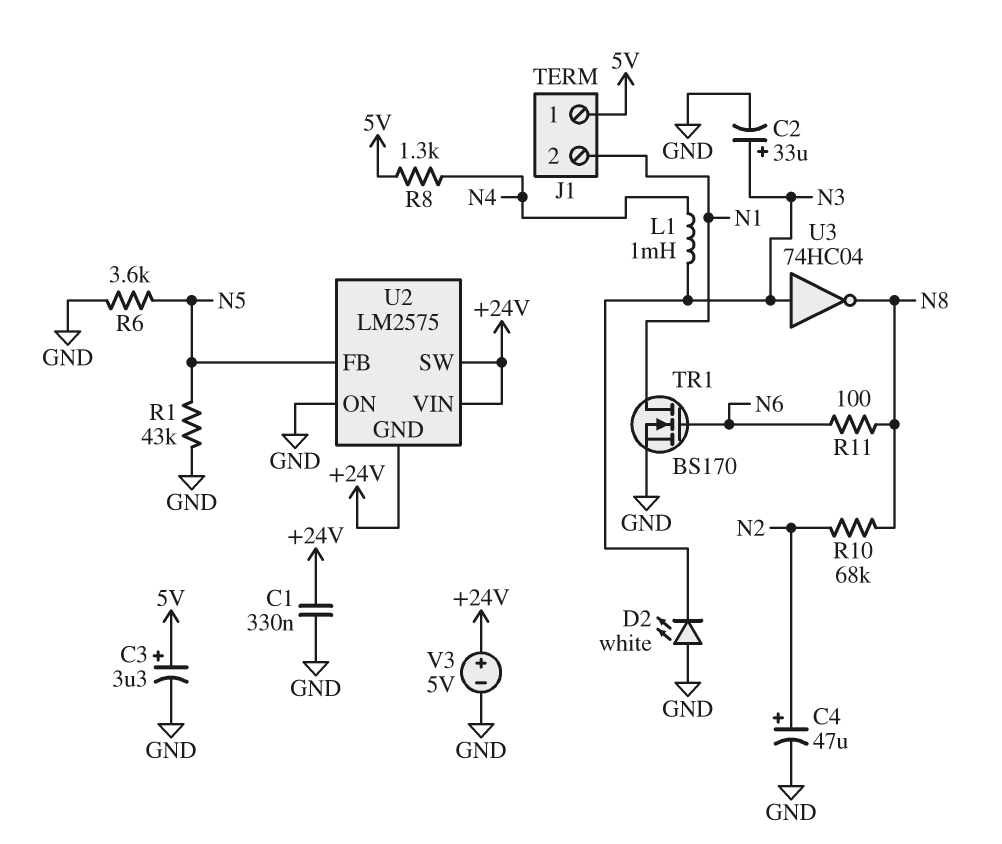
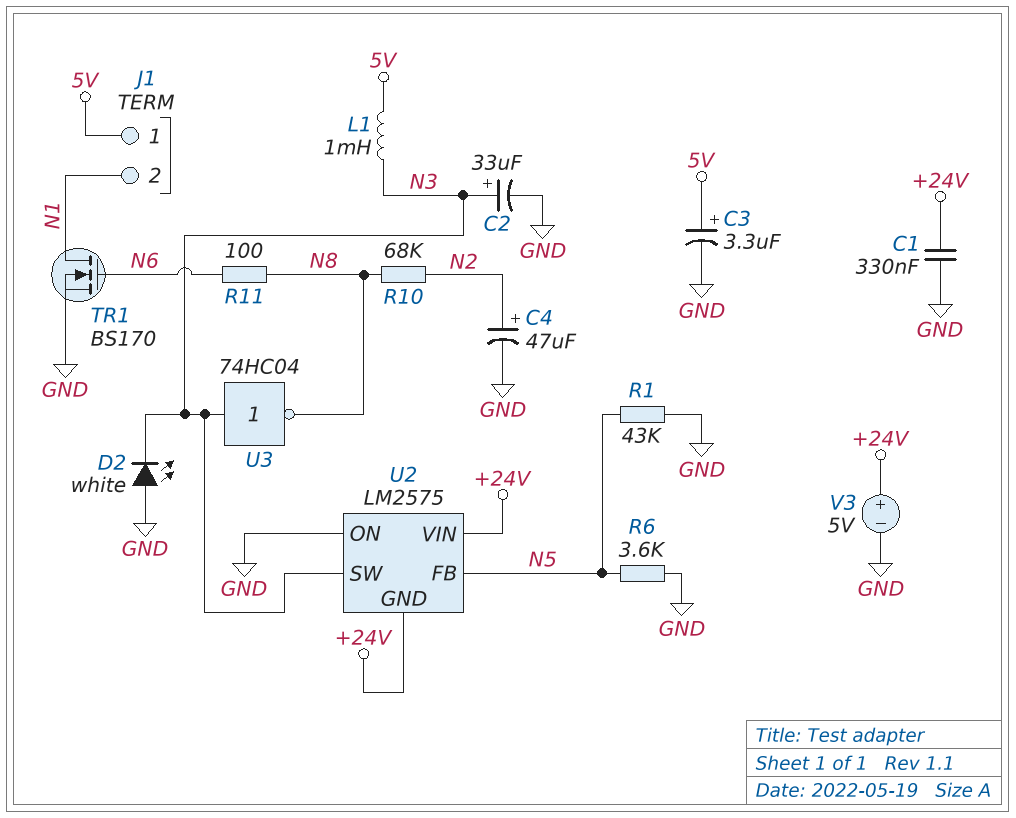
L1: 1mH (N3, N4) -> 1mH (5V, N3)
R8: 1.3k (5V, N4) -> none
U2 pin SW: +24V -> N3

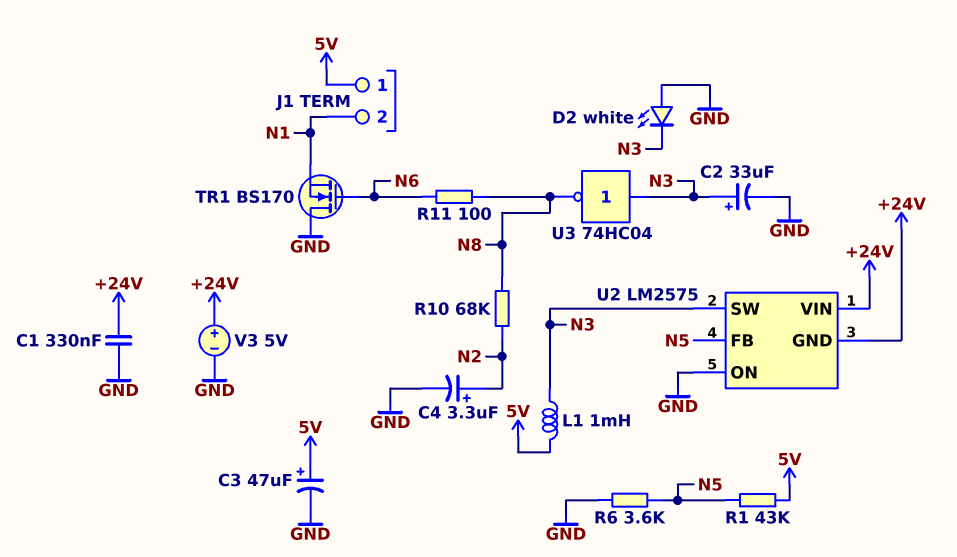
C3: 3.3uF (plus 5V, minus GND) -> 47uF (plus 5V, minus GND)
C4: 47uF (plus N2, minus GND) -> 3.3uF (plus N2, minus GND)
R1: 43k (GND, N5) -> 43k (5V, N5)
TR1: NMOS BS170 (G N6, D N1, S GND) -> NMOS BS170 (G N6, D GND, S N1)

